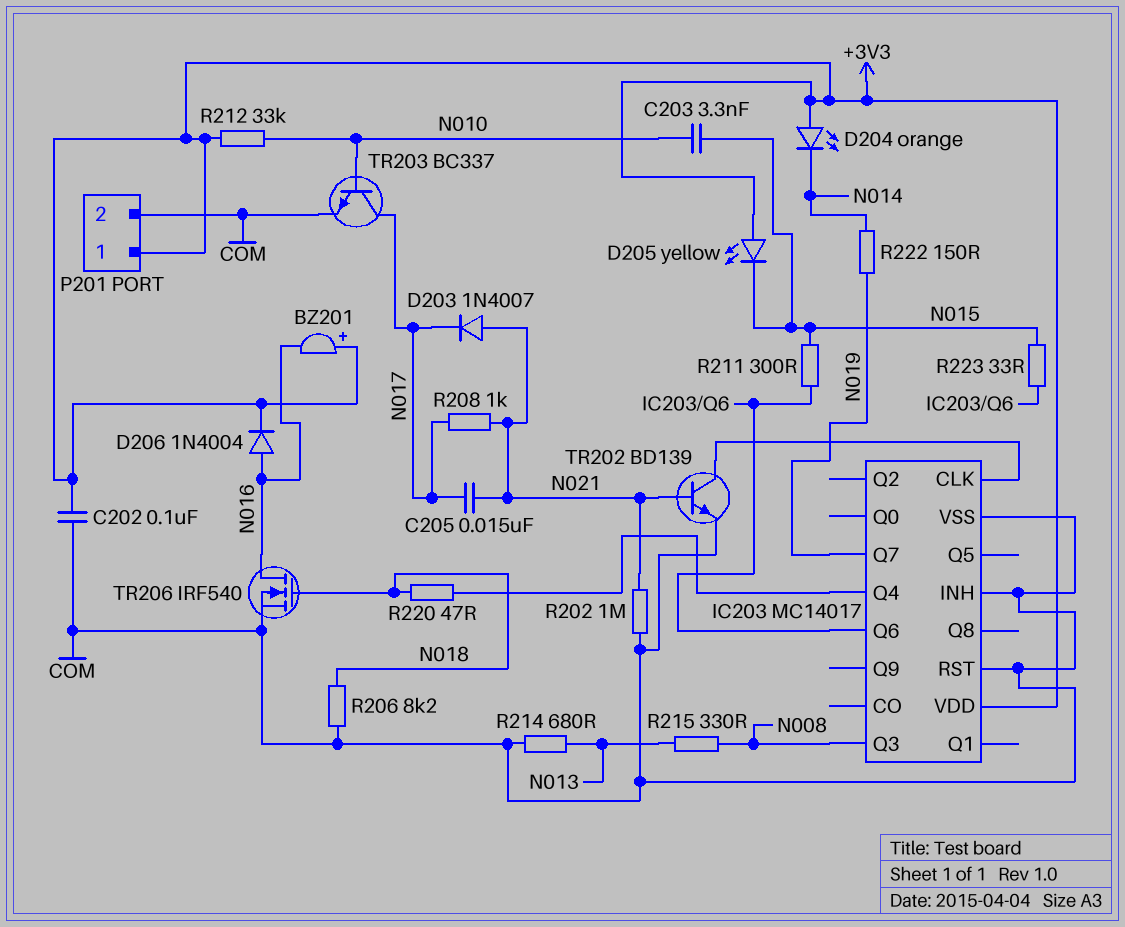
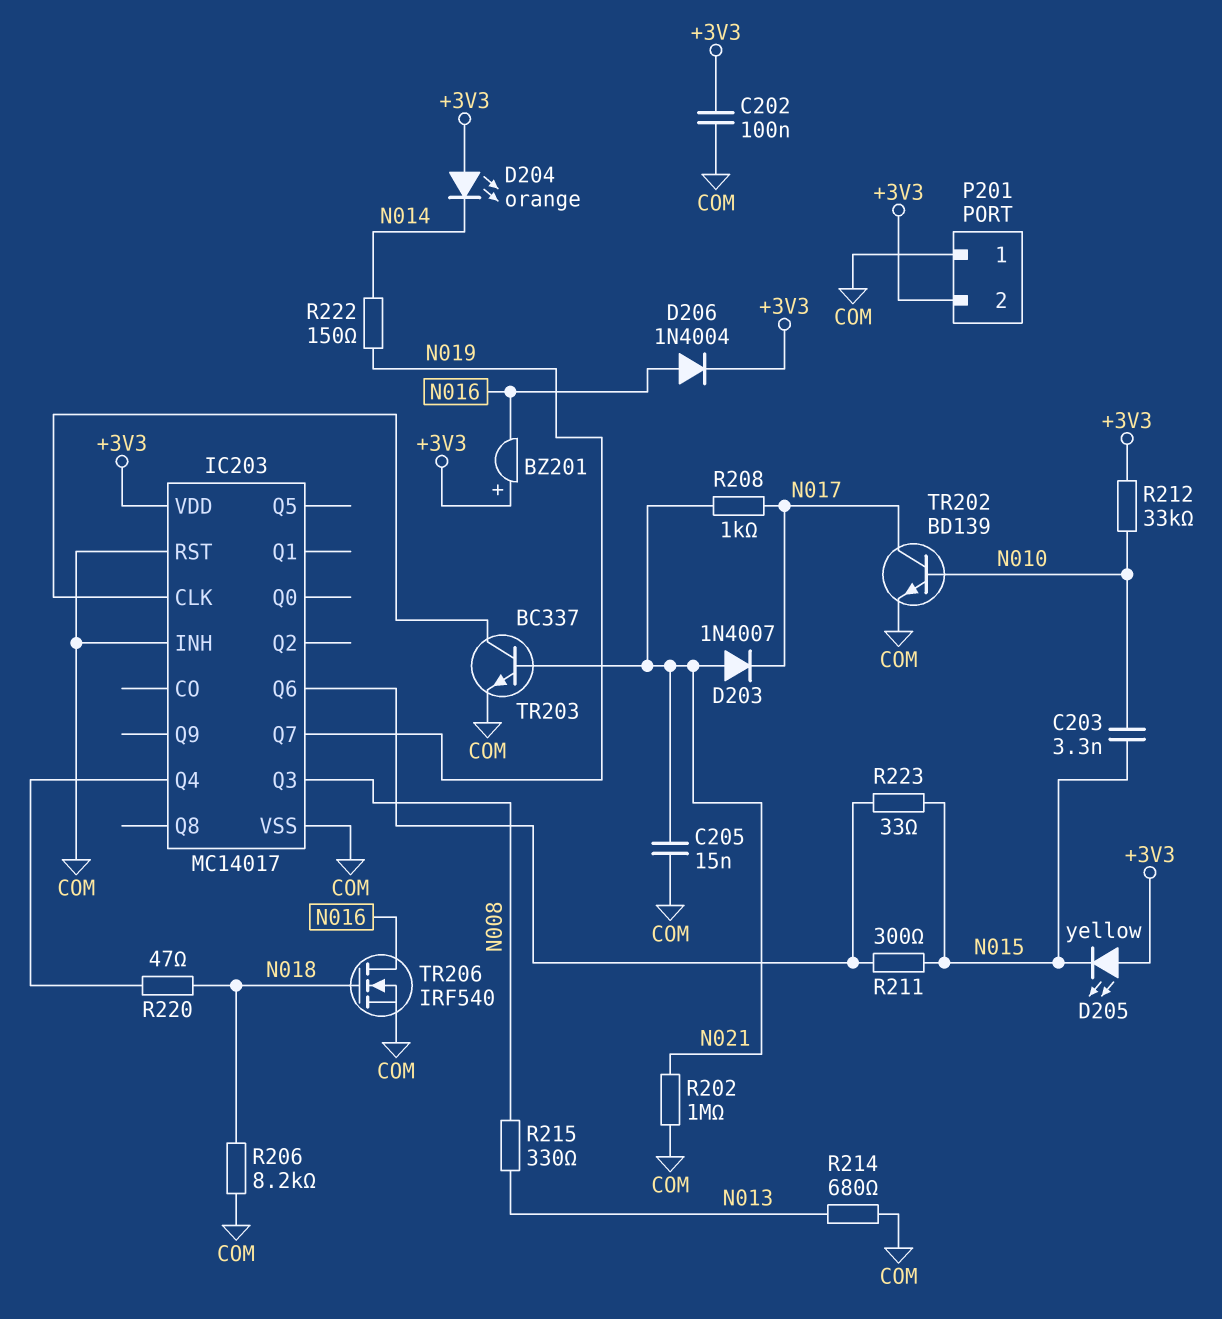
C205: 15nF (N017, N021) -> 15nF (COM, N021)
P201 pin 1: +3V3 -> COM
P201 pin 2: COM -> +3V3
TR202: NPN BD139 (B N021, C IC203/CLK, E COM) -> NPN BD139 (B N010, C N017, E COM)
TR203: NPN BC337 (B N010, C N017, E COM) -> NPN BC337 (B N021, C IC203/CLK, E COM)

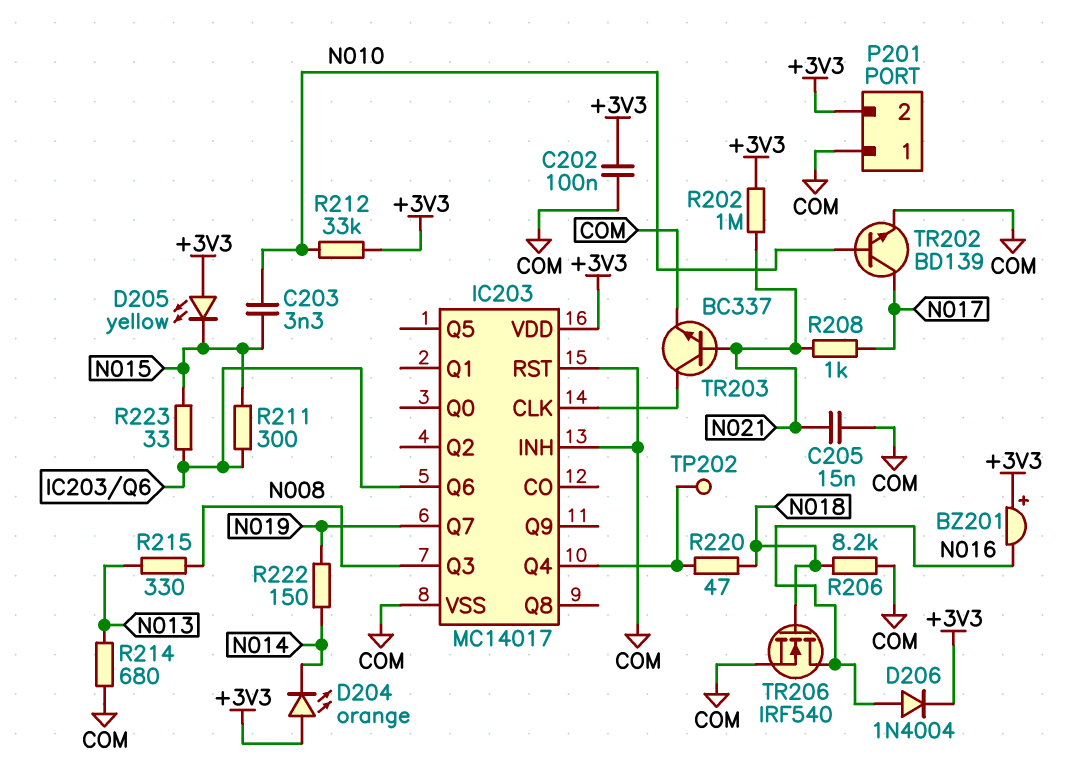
D203: diode 1N4007 (A N021, K N017) -> none
R202: 1M (COM, N021) -> 1M (+3V3, N021)
TP202: none -> test point (IC203/Q4)

